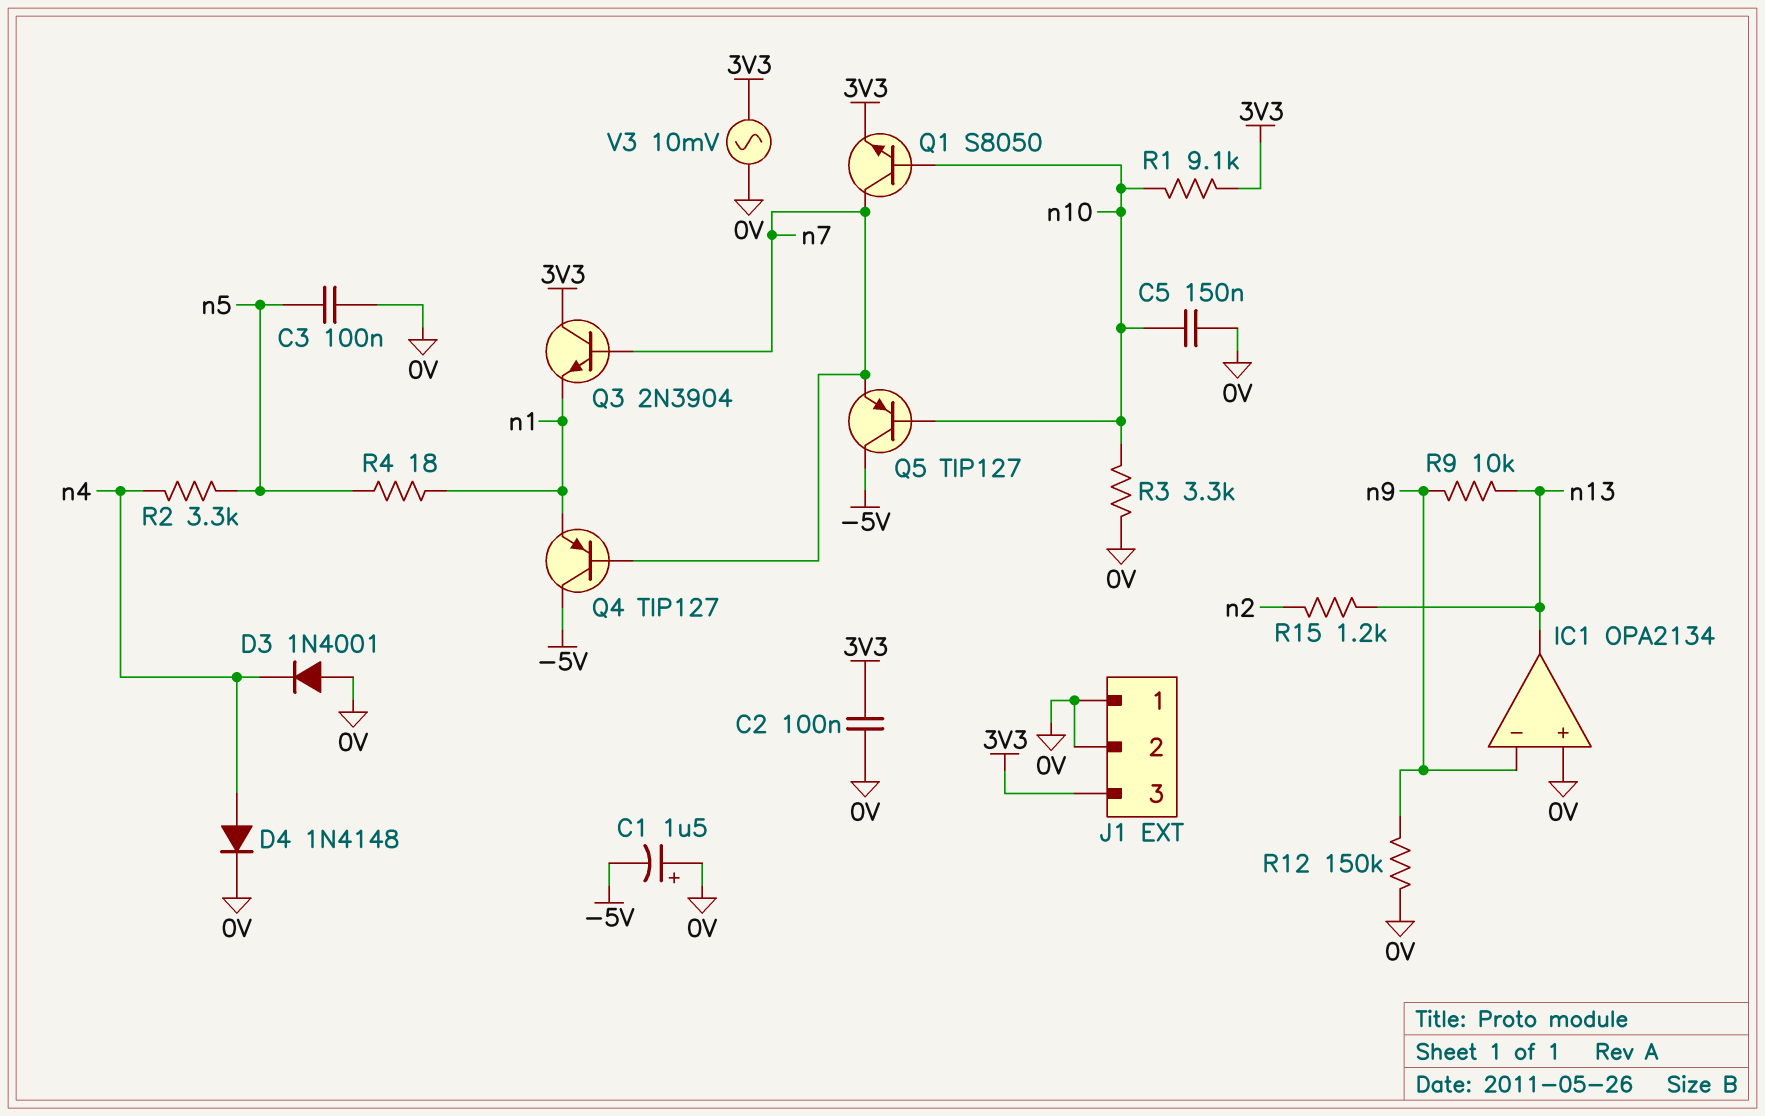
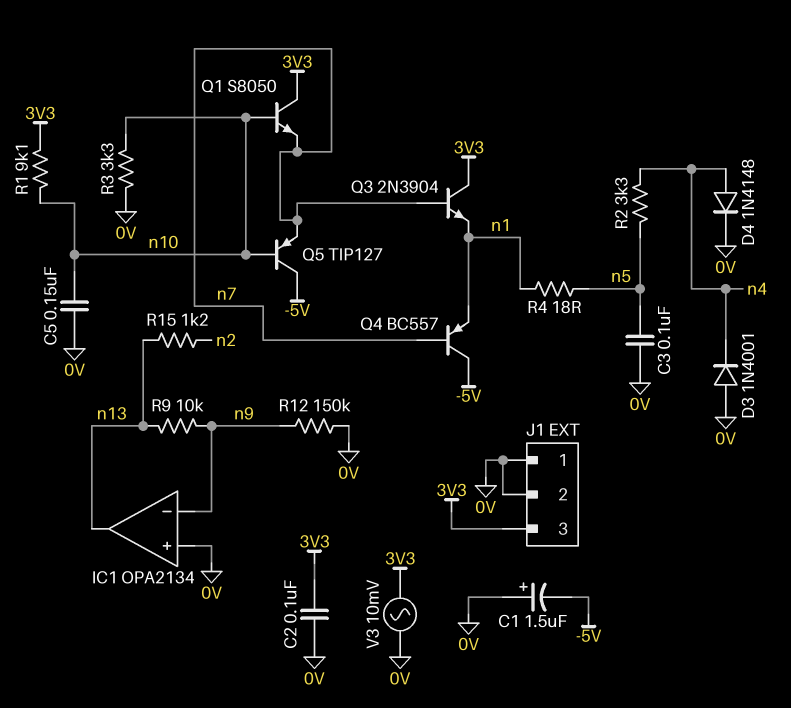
Q1: NPN S8050 (B n10, C n7, E 3V3) -> NPN S8050 (B n10, C 3V3, E n7)
Q4: PNP TIP127 (B n7, C -5V, E n1) -> PNP BC557 (B n7, C -5V, E n1)

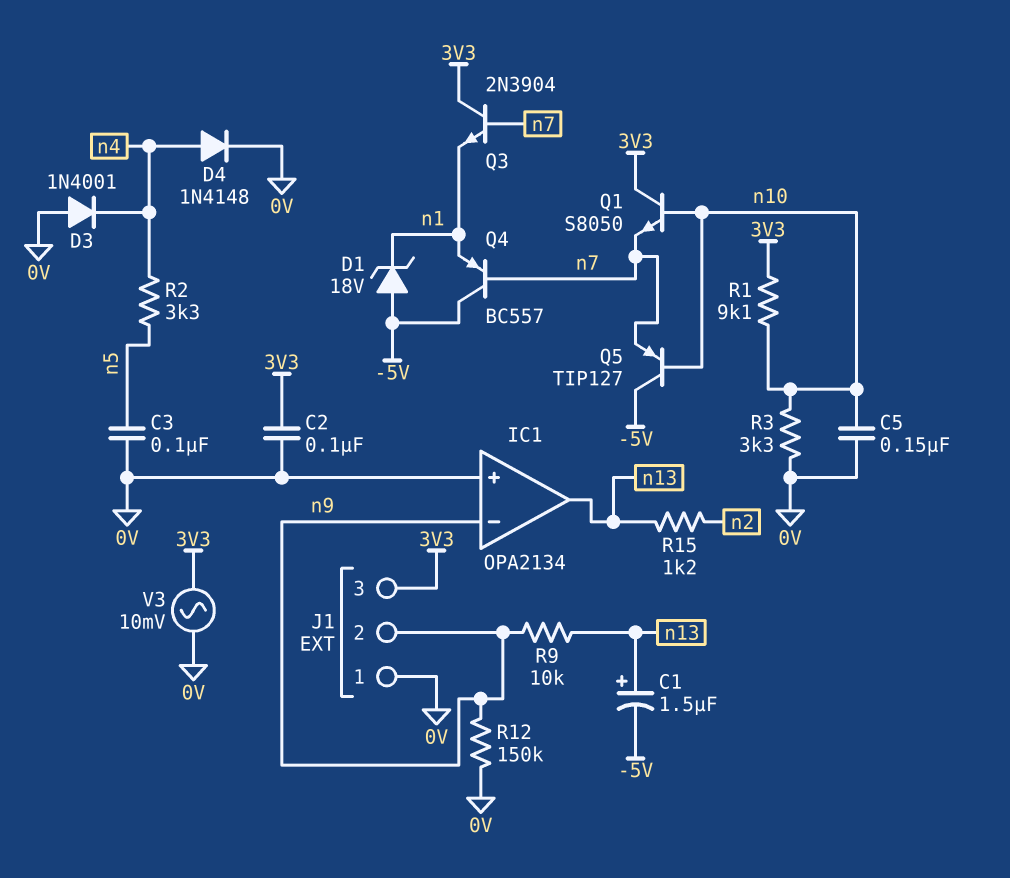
C1: 1.5uF (plus 0V, minus -5V) -> 1.5uF (plus n13, minus -5V)
D1: none -> zener 18V (A -5V, K n1)
J1 pin 2: 0V -> n9
R4: 18 (n1, n5) -> none

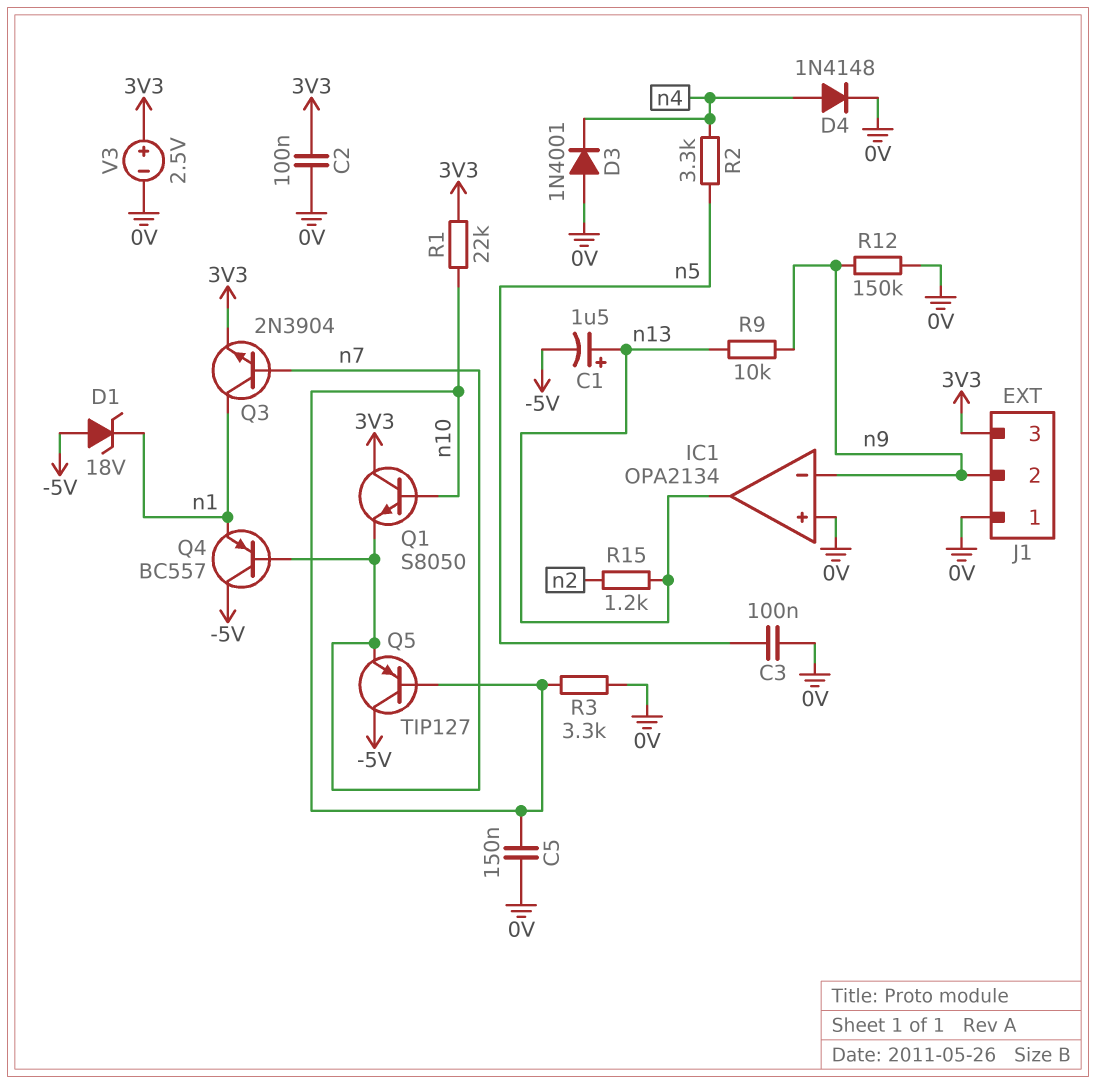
Q3: NPN 2N3904 (B n7, C 3V3, E n1) -> NPN 2N3904 (B n7, C n1, E 3V3)
R1: 9.1k (3V3, n10) -> 22k (3V3, n10)
V3: AC 10mV (0V, 3V3) -> 2.5V (plus 3V3, minus 0V)

